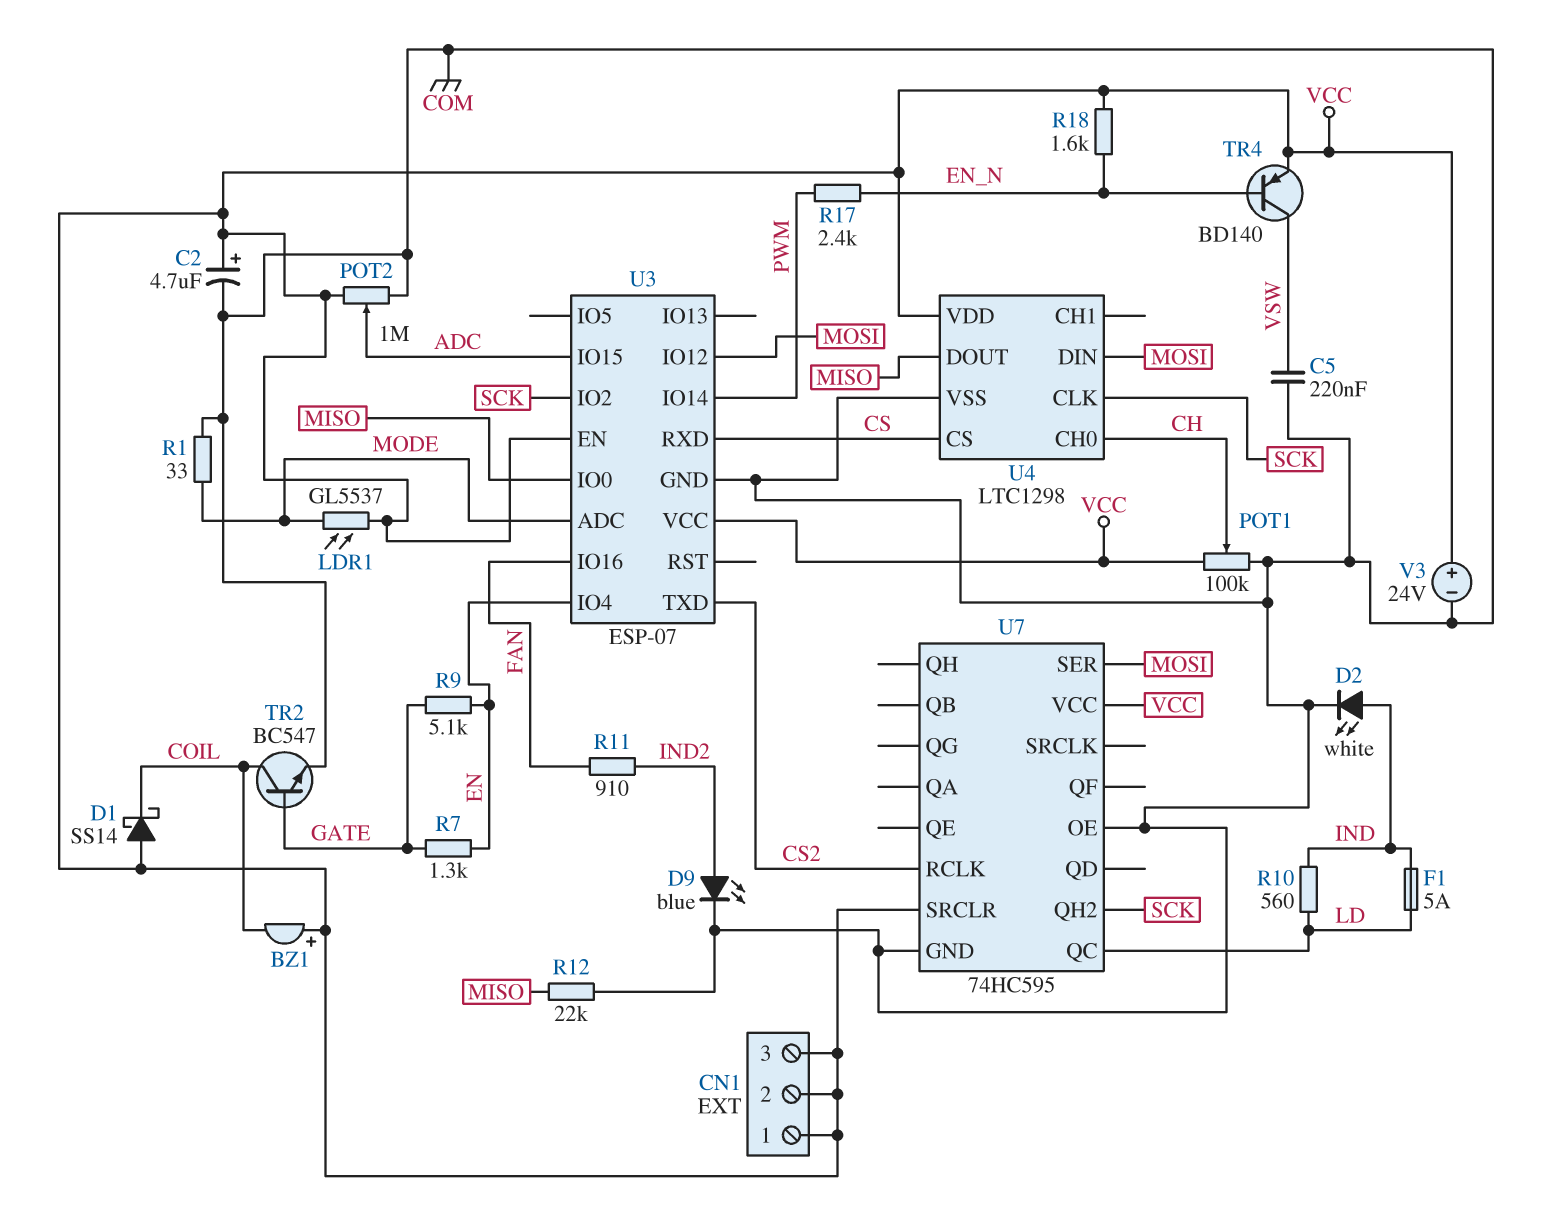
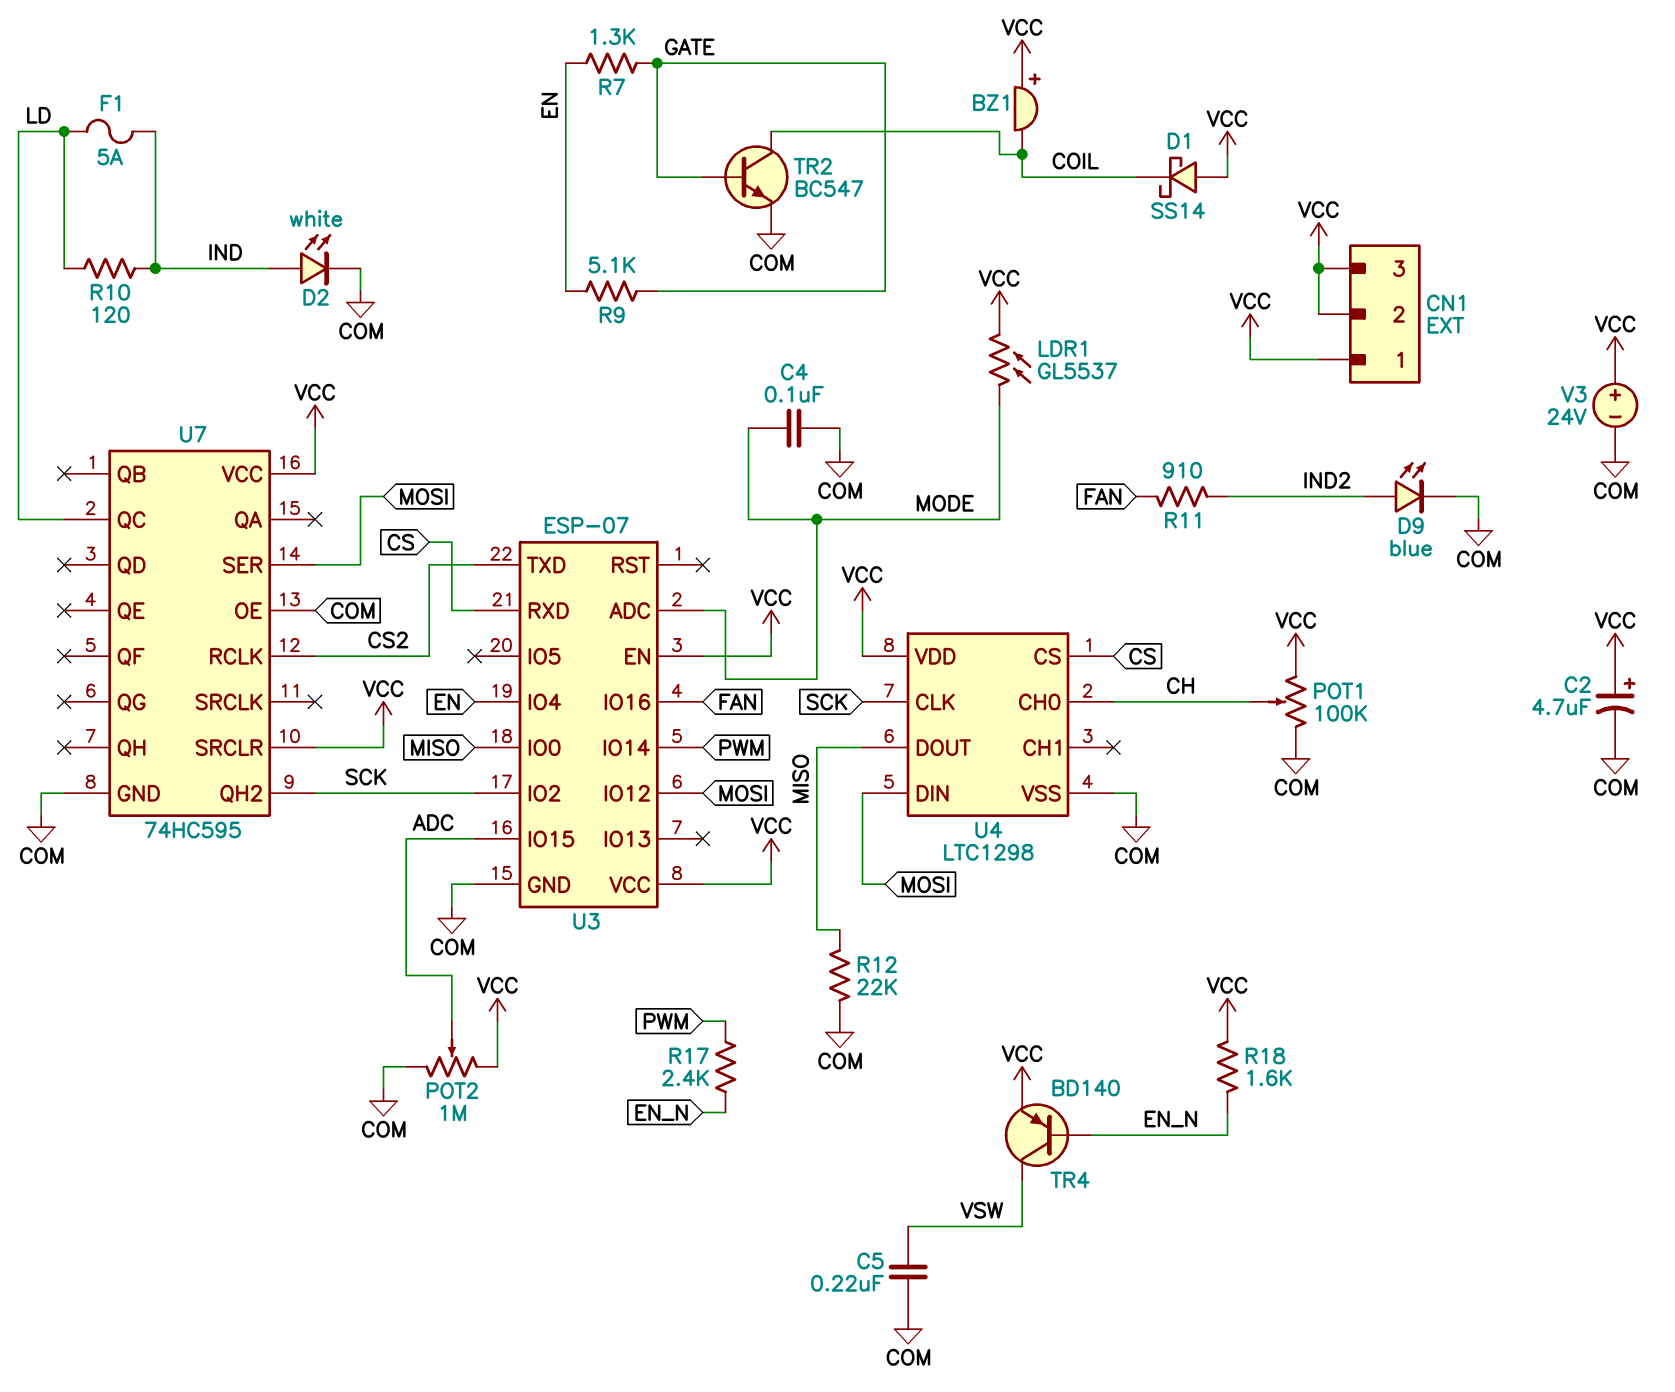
C4: none -> 100nF (COM, MODE)
R1: 33 (COM, MODE) -> none
R10: 560 (IND, LD) -> 120 (IND, LD)

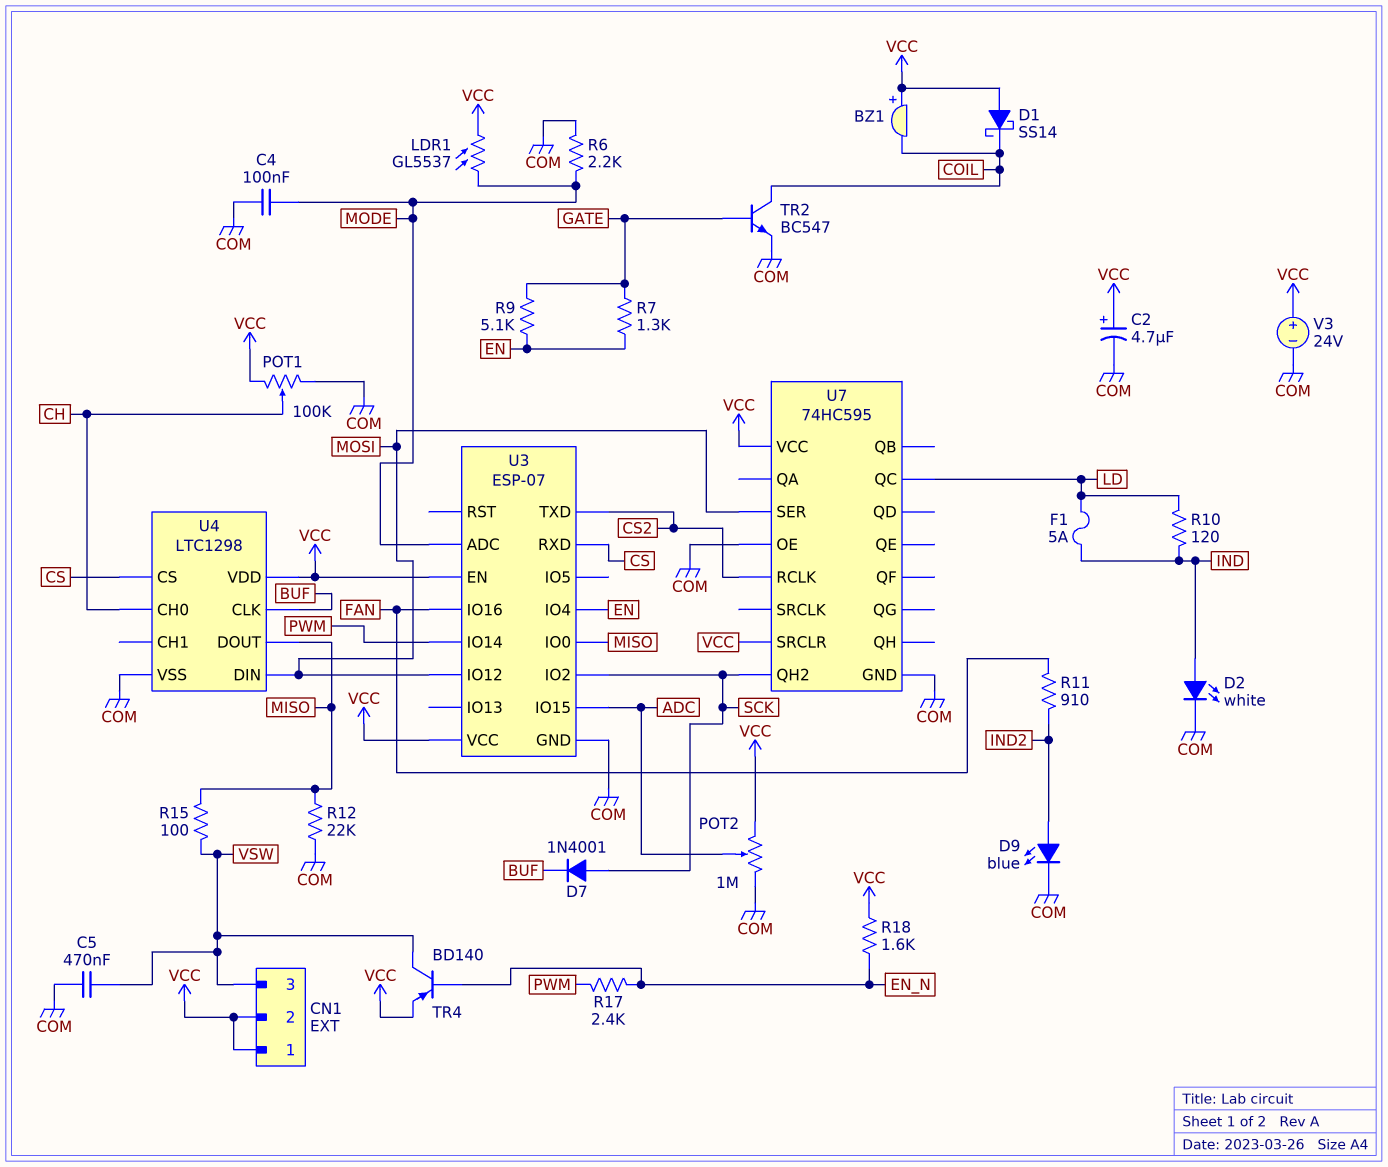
C5: 220nF (COM, VSW) -> 470nF (COM, VSW)
CN1 pin 3: VCC -> VSW
D7: none -> diode 1N4001 (A SCK, K BUF)
R6: none -> 2.2k (COM, MODE)
R15: none -> 100 (MISO, VSW)
U4 pin CLK: SCK -> BUF

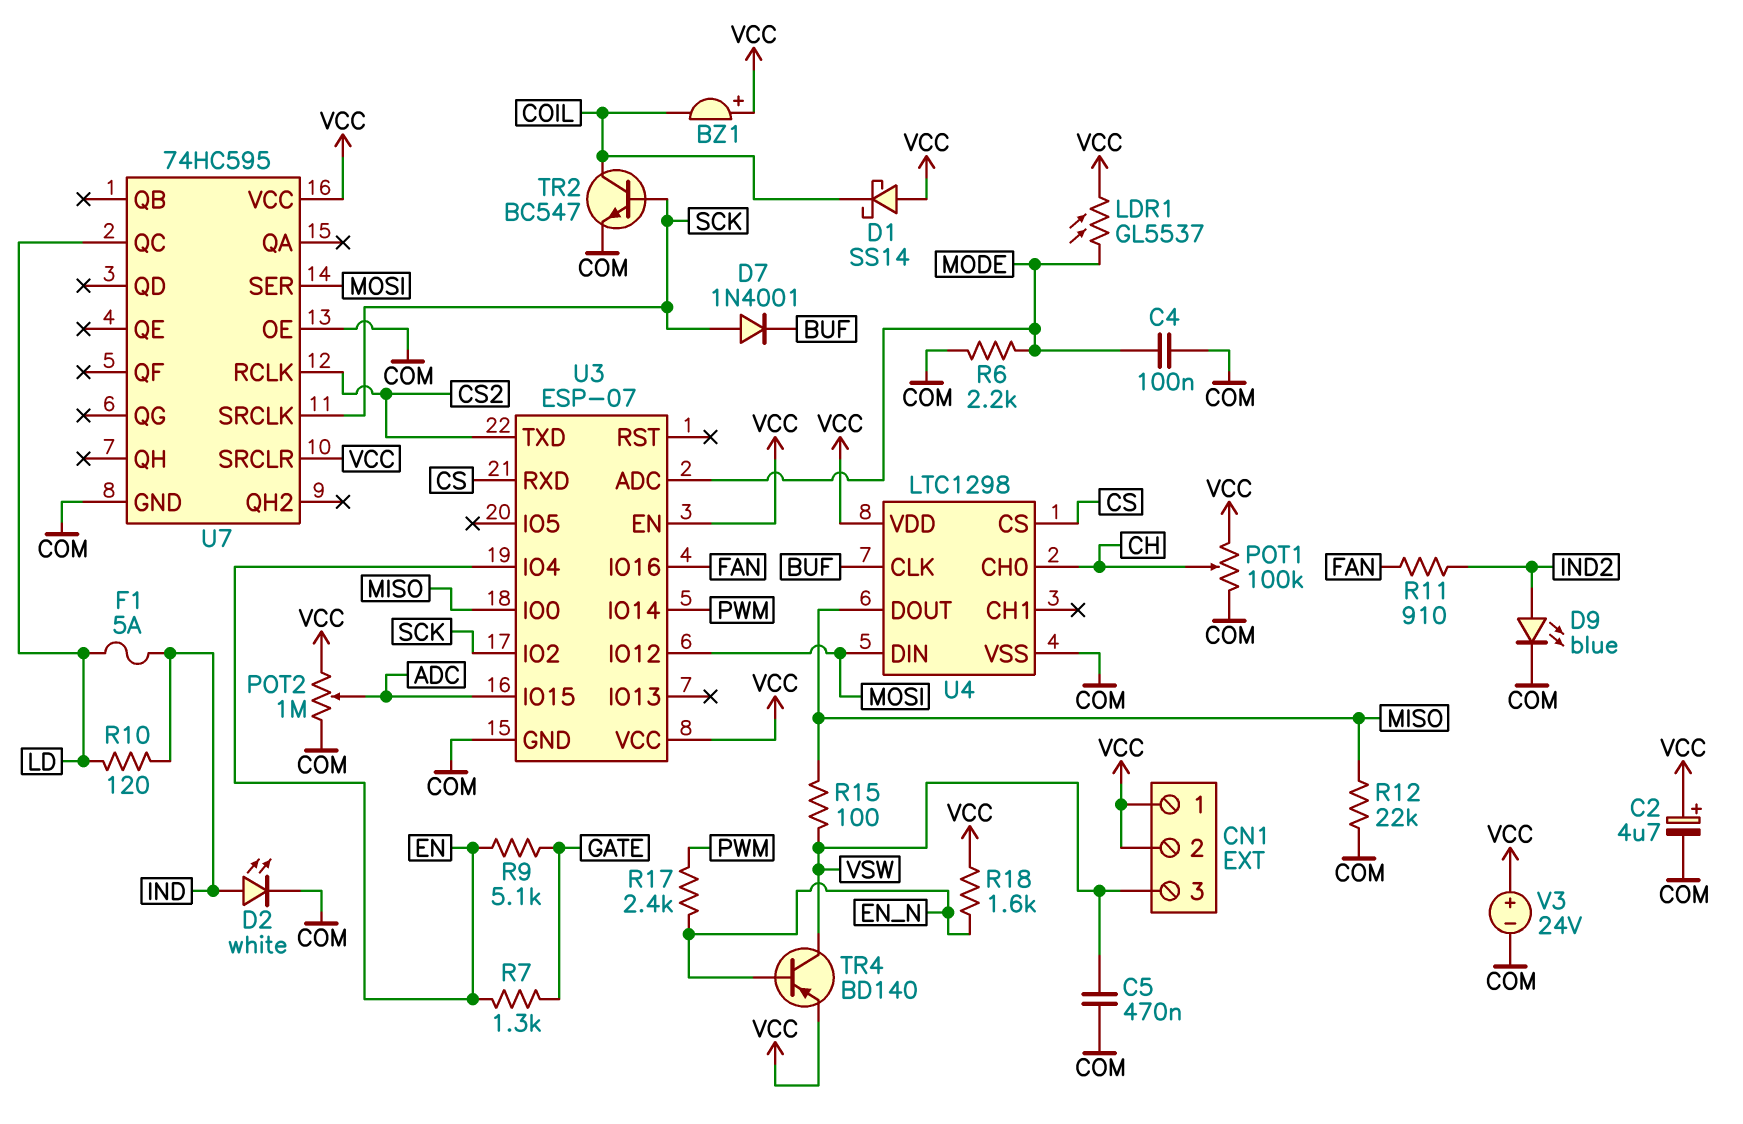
TR2: NPN BC547 (B GATE, C COIL, E COM) -> NPN BC547 (B SCK, C COIL, E COM)
U7 pin QH2: SCK -> none
U7 pin SRCLK: none -> SCK

